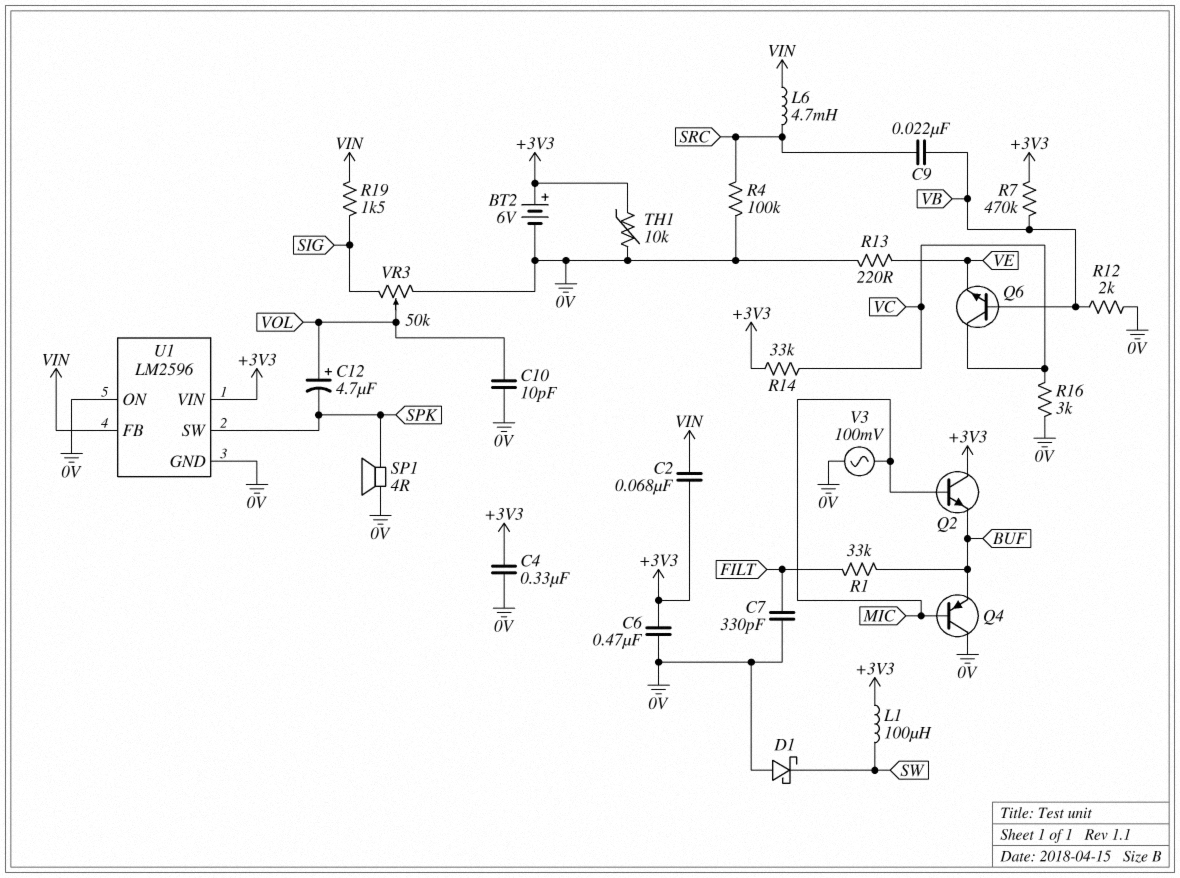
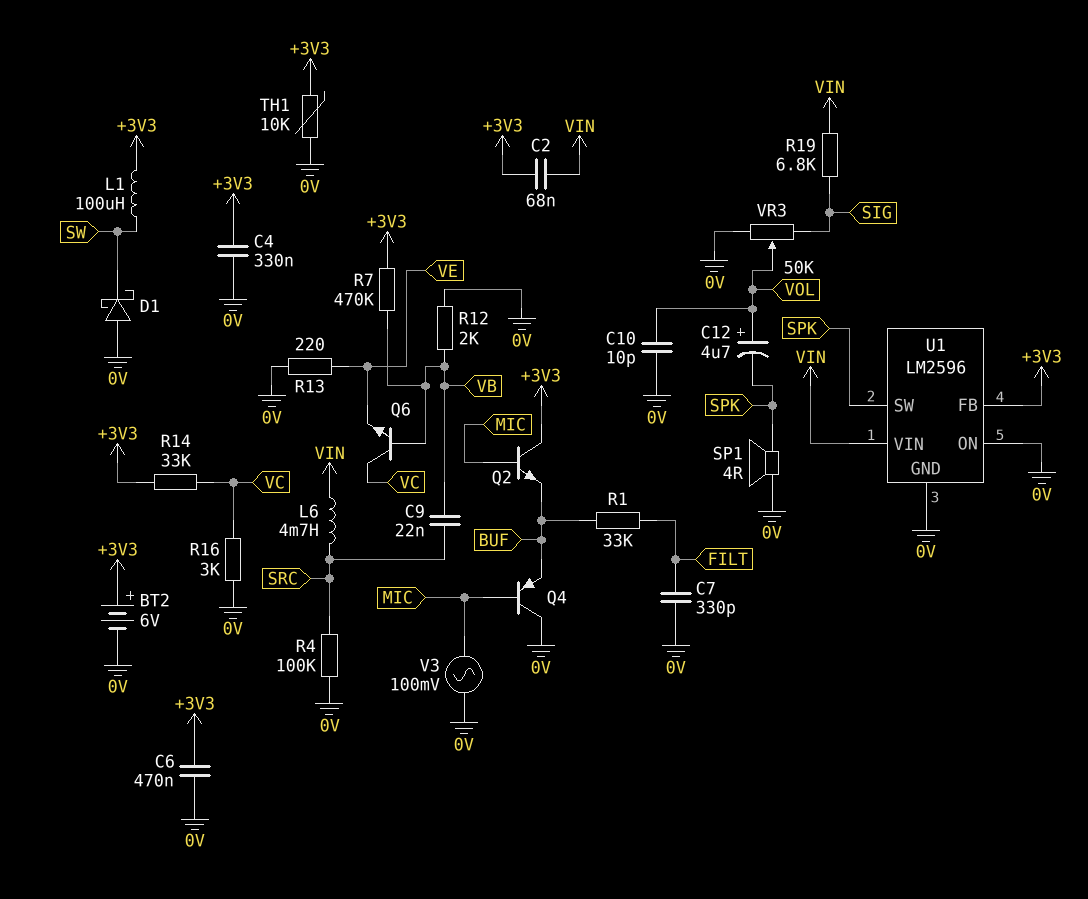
R19: 1.5k (SIG, VIN) -> 6.8k (SIG, VIN)
U1 pin FB: VIN -> +3V3
U1 pin VIN: +3V3 -> VIN

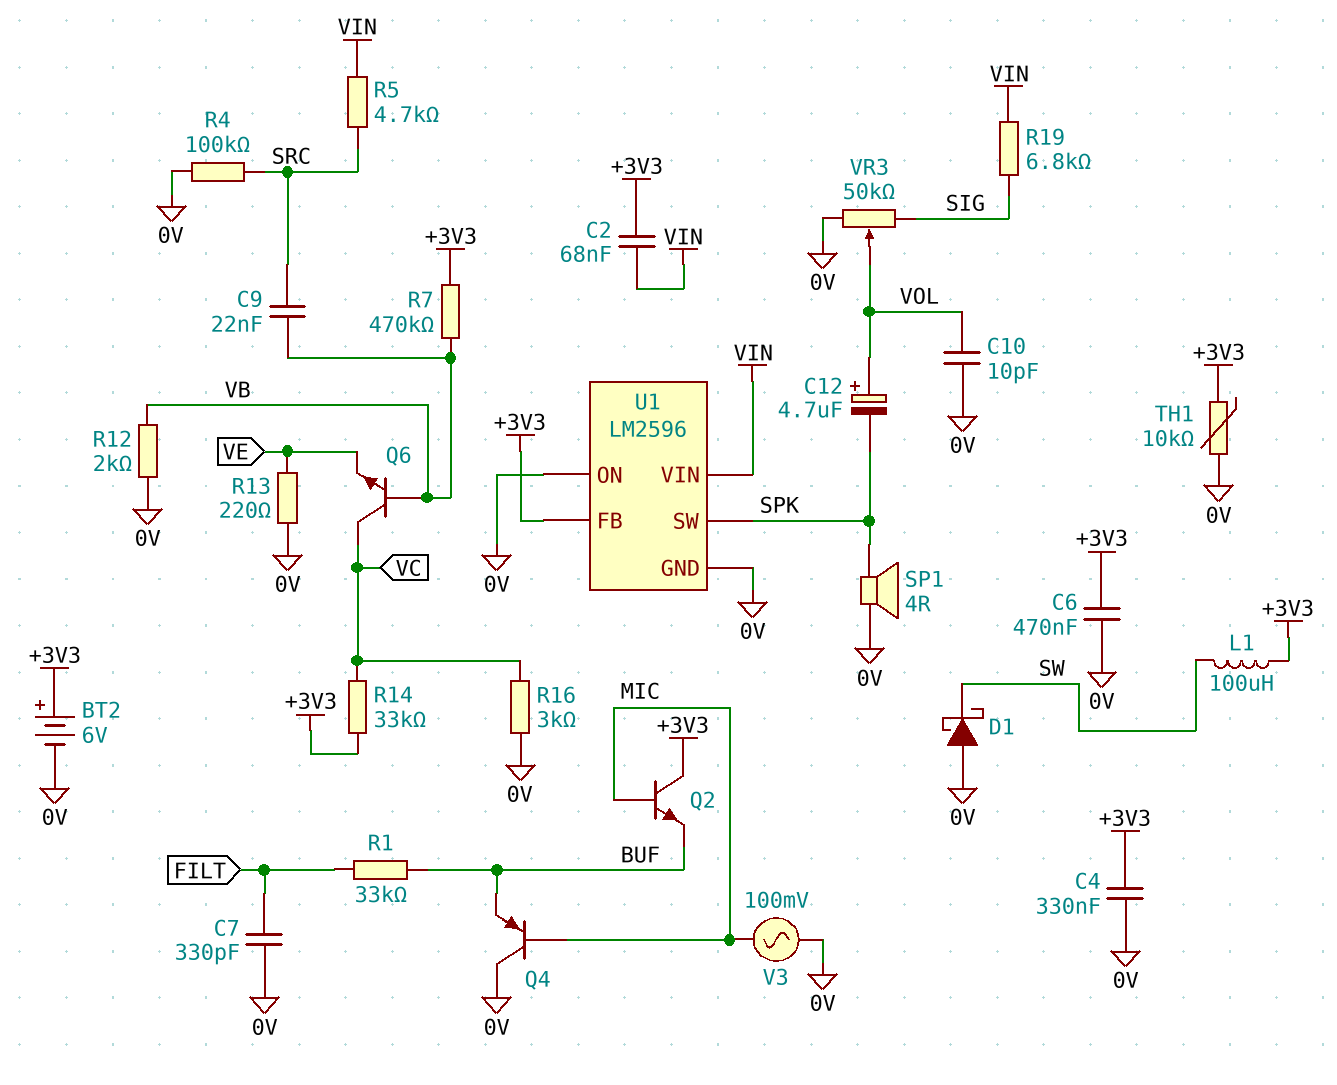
L6: 4.7mH (SRC, VIN) -> none
R5: none -> 4.7k (SRC, VIN)

